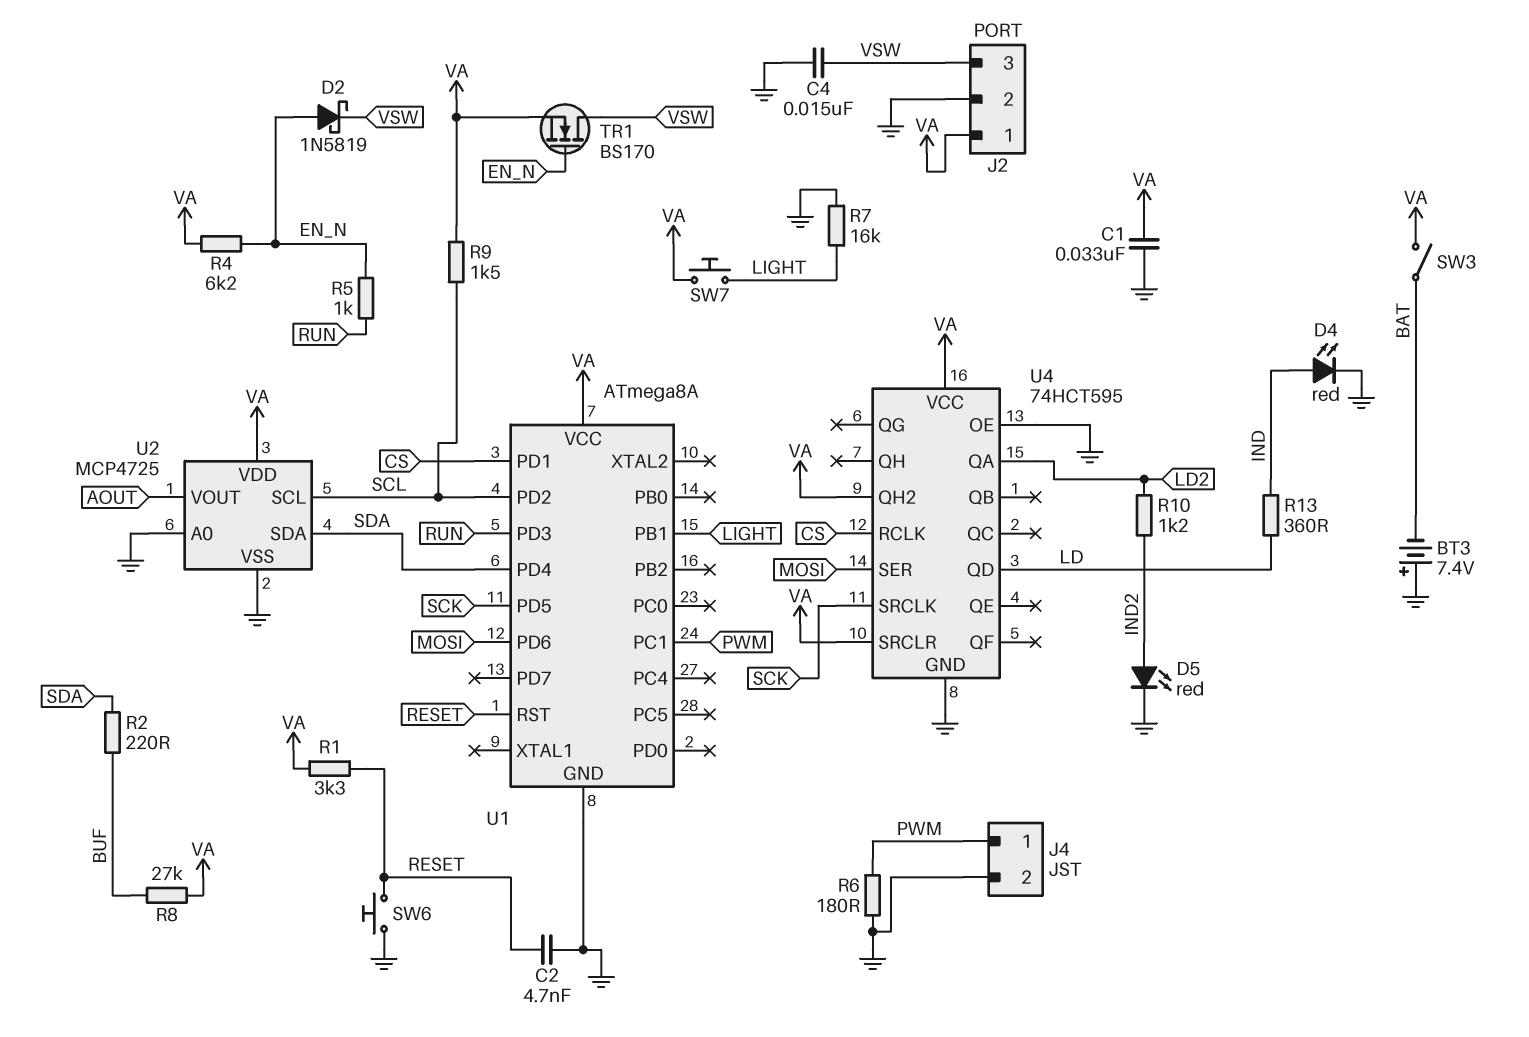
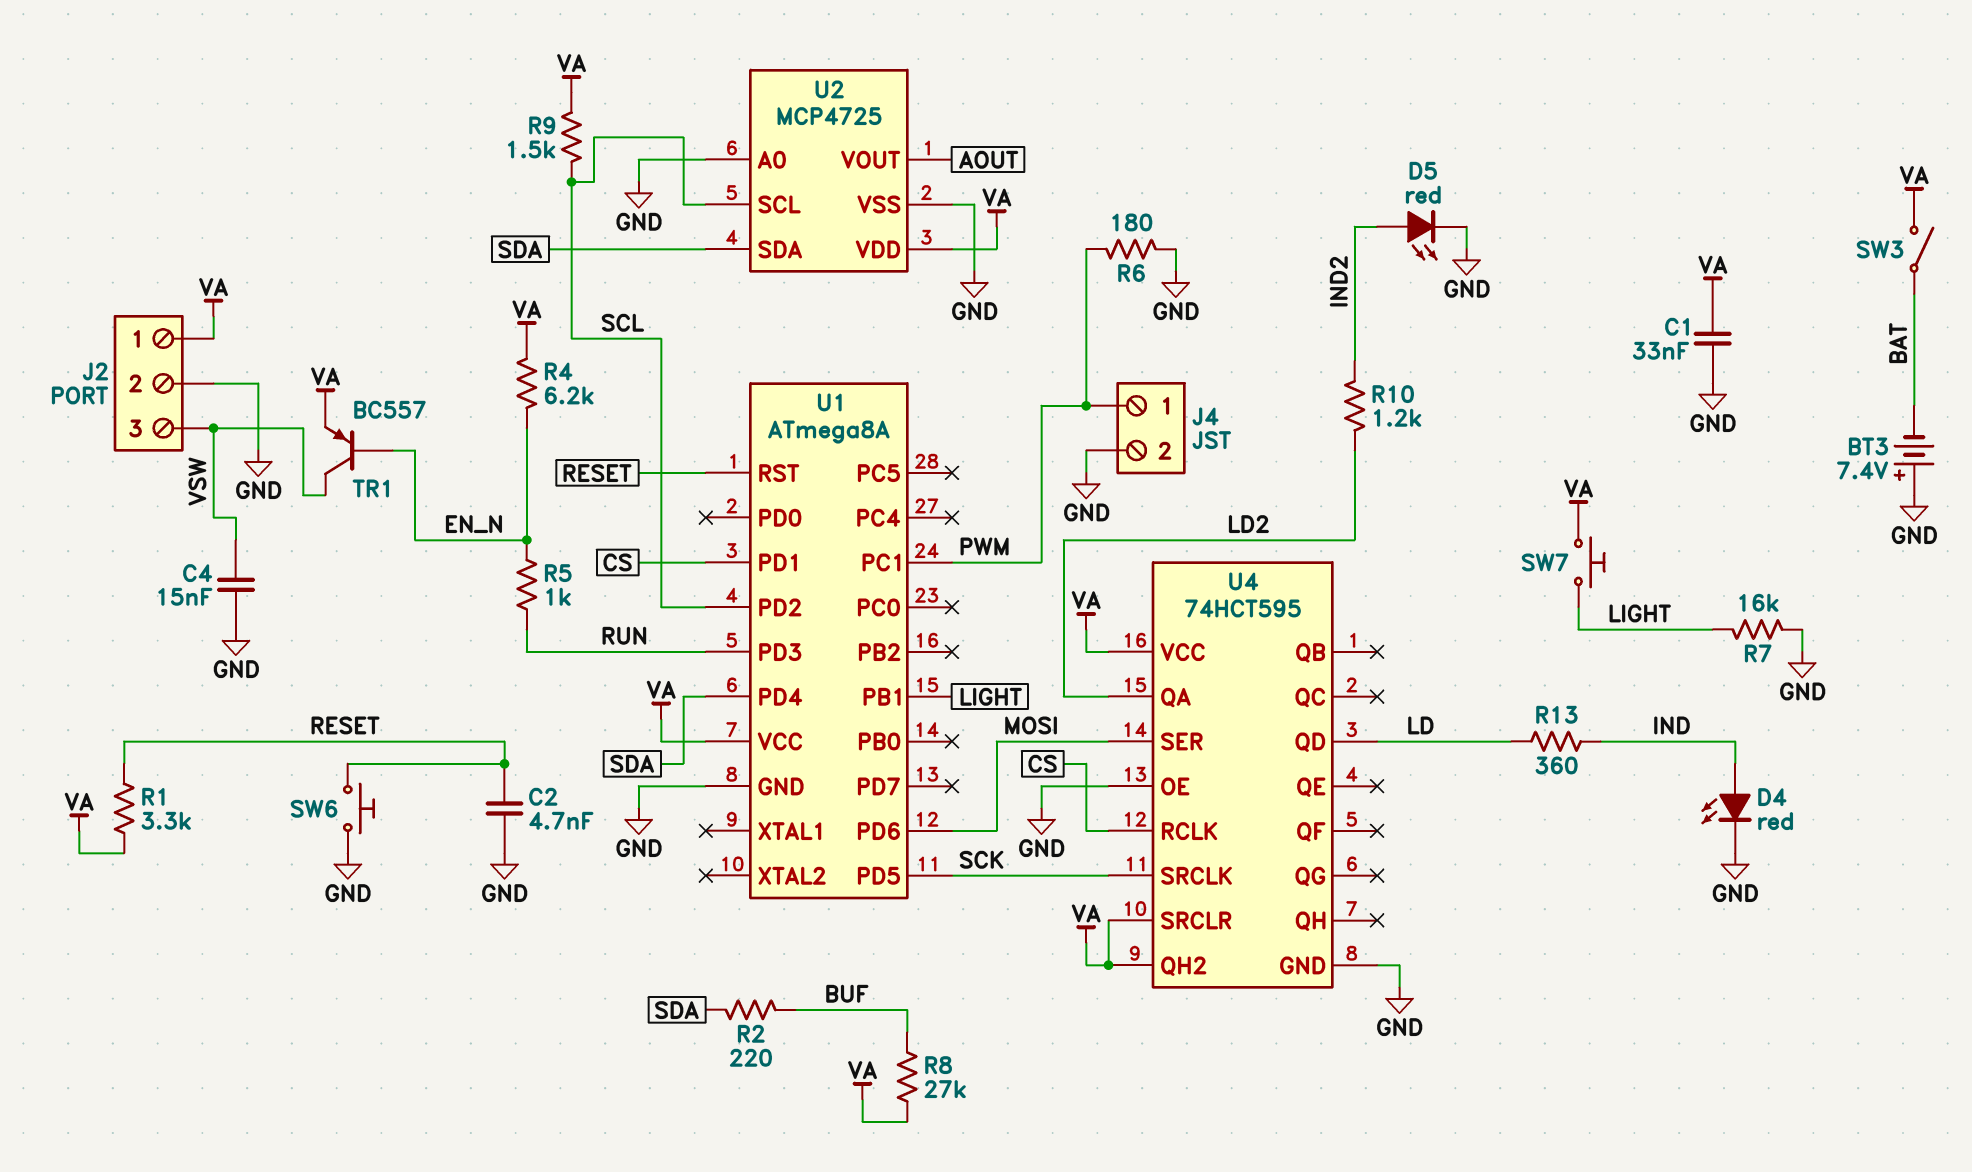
D2: schottky 1N5819 (A EN_N, K VSW) -> none
TR1: NMOS BS170 (G EN_N, D VSW, S VA) -> PNP BC557 (B EN_N, C VSW, E VA)

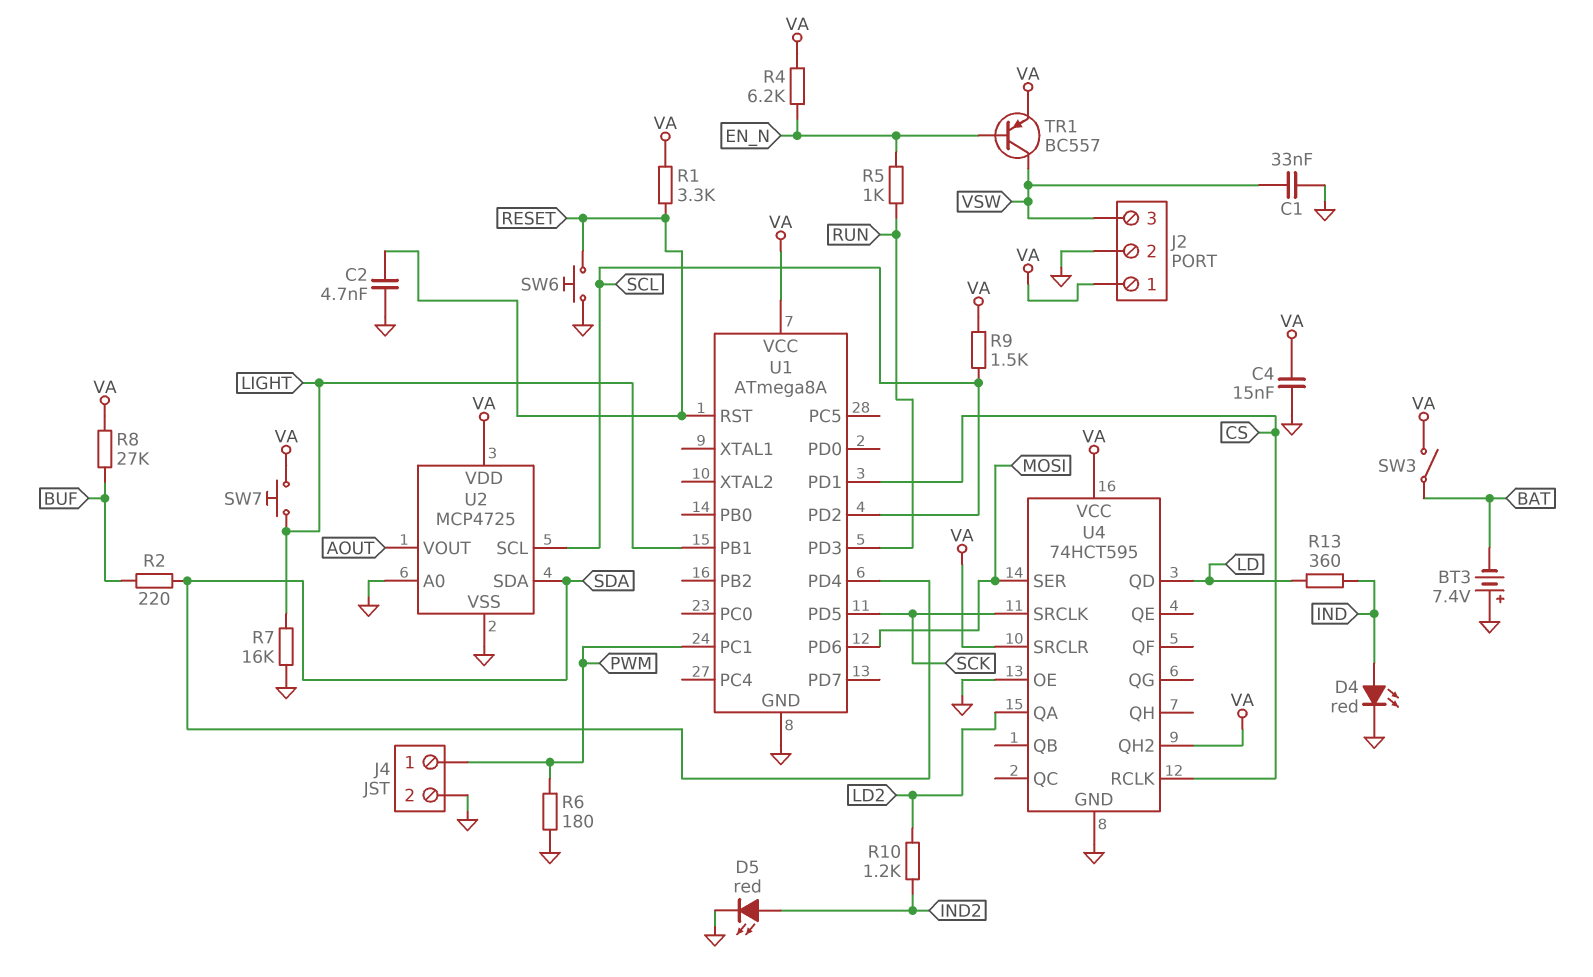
C1: 33nF (GND, VA) -> 33nF (GND, VSW)
C4: 15nF (GND, VSW) -> 15nF (GND, VA)

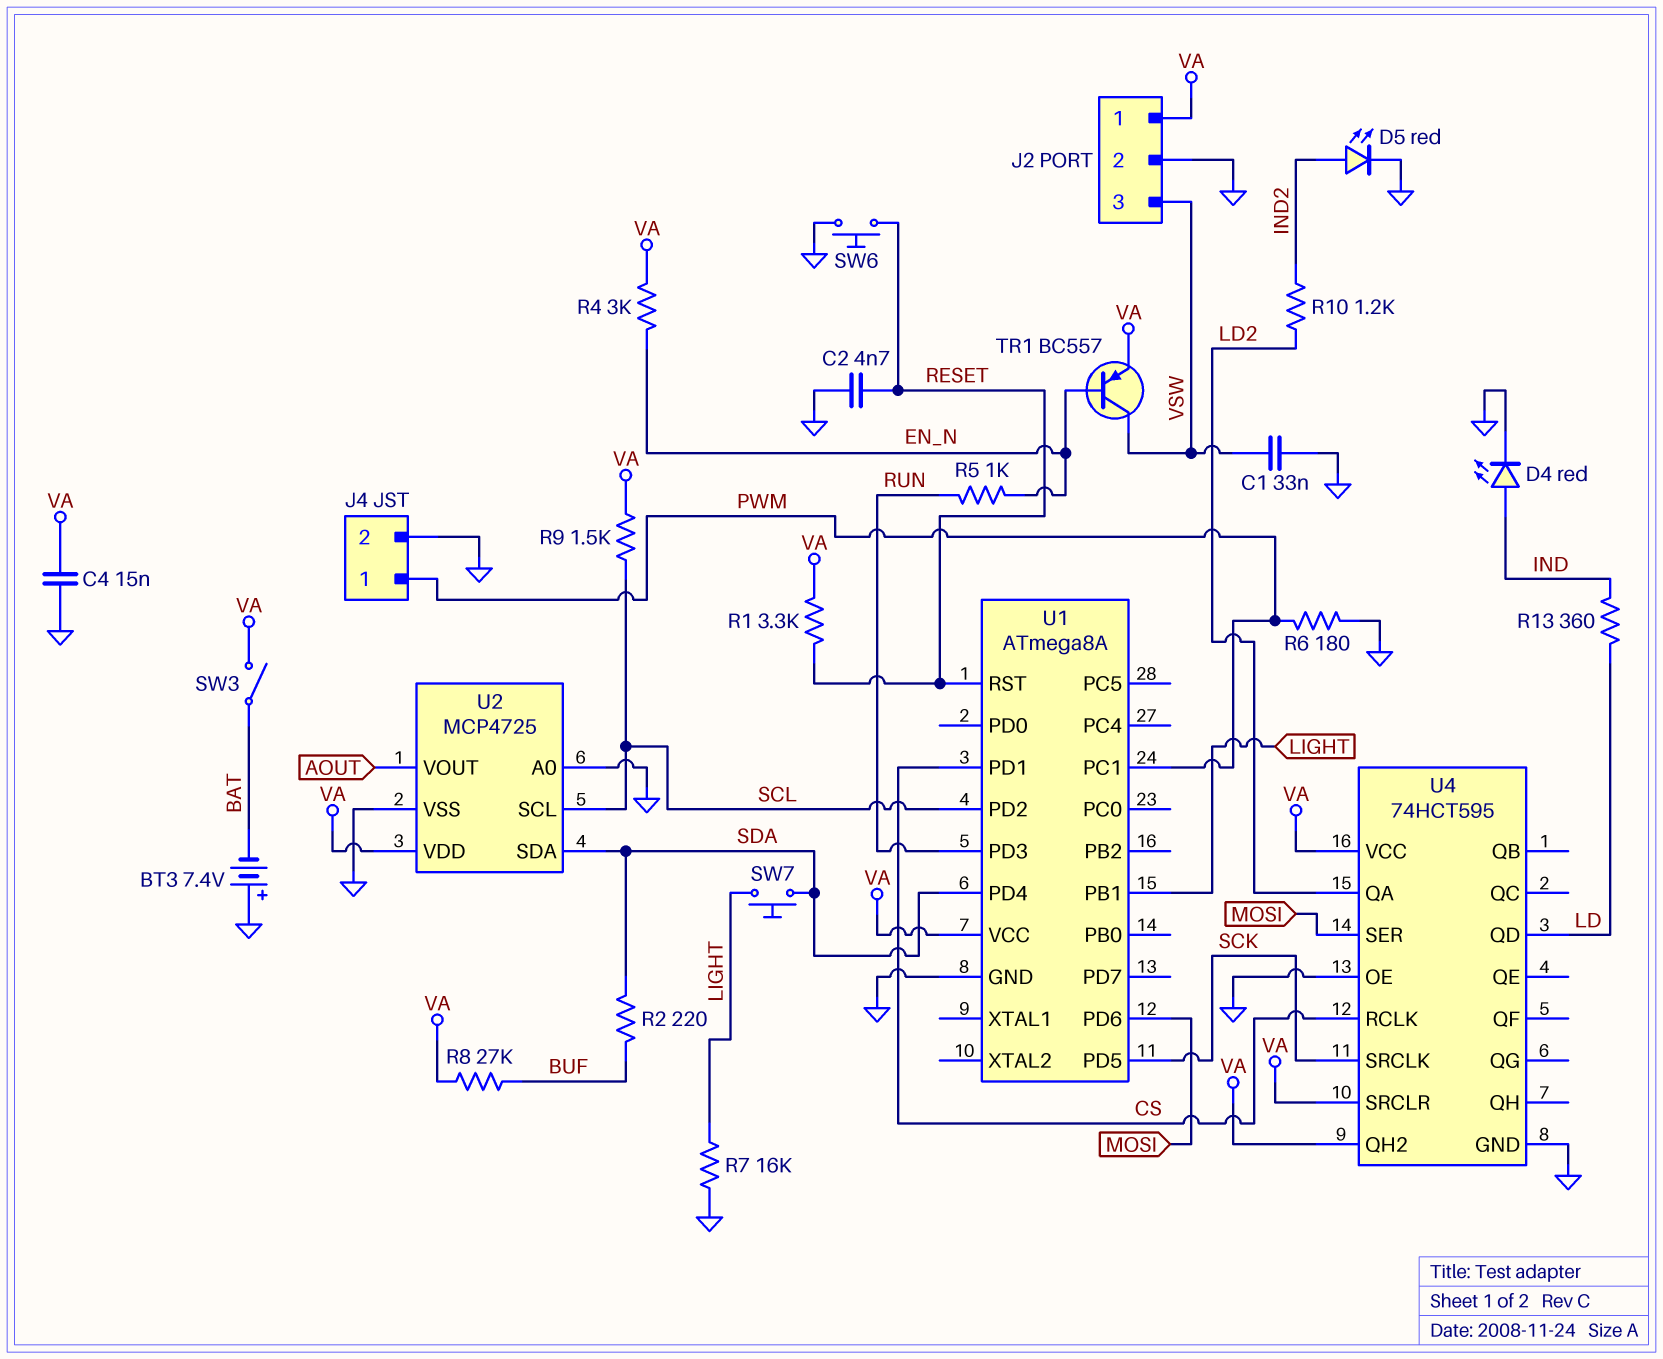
R4: 6.2k (EN_N, VA) -> 3k (EN_N, VA)
SW7: button (LIGHT, VA) -> button (LIGHT, SDA)

